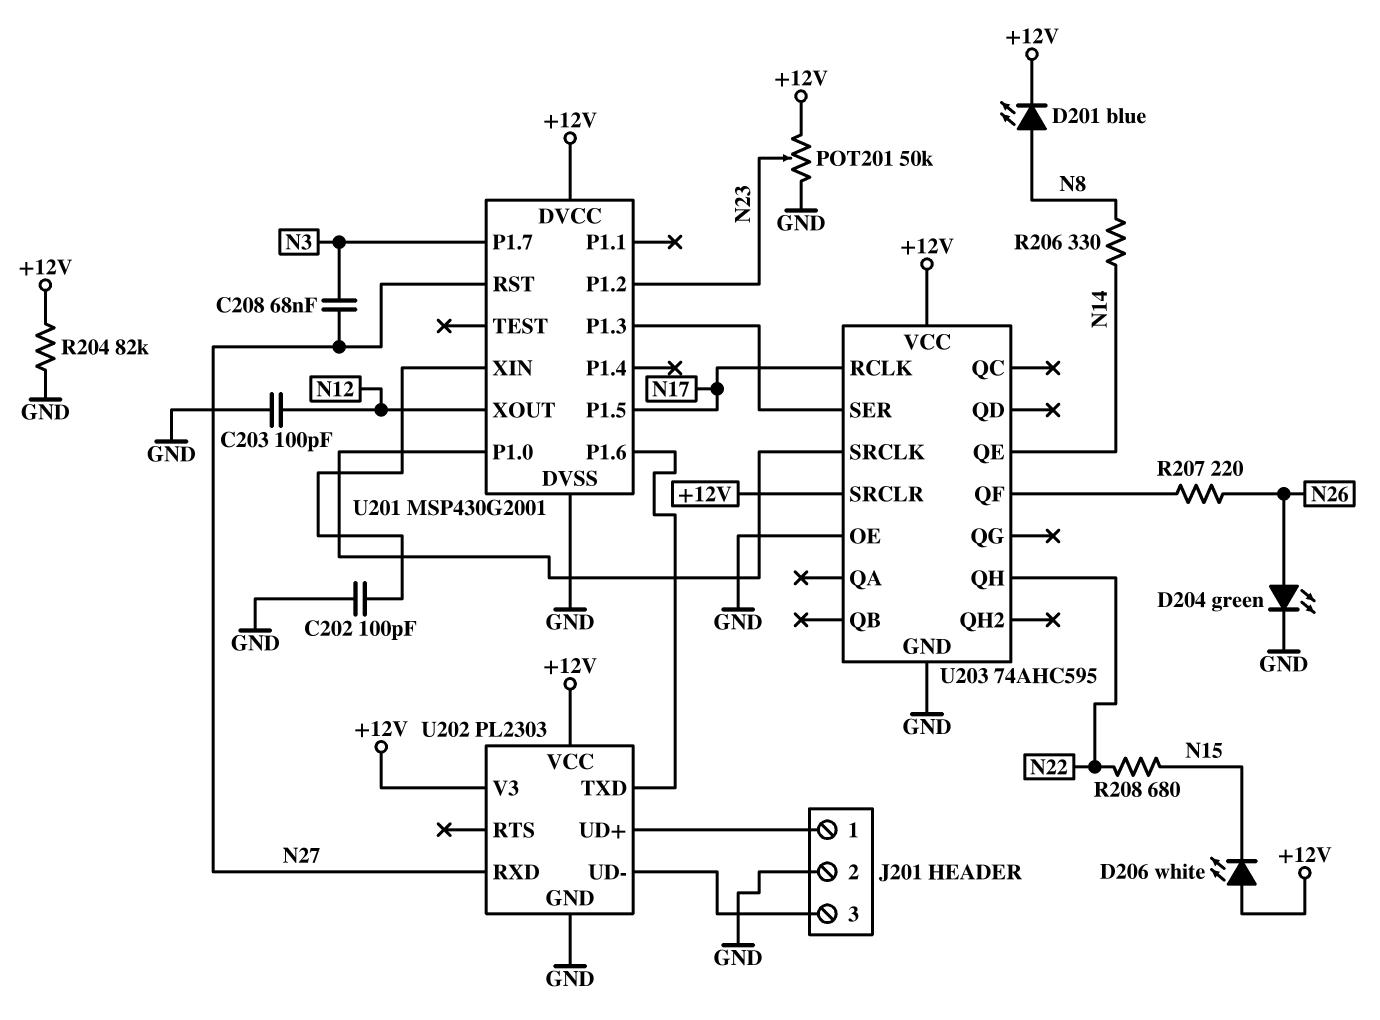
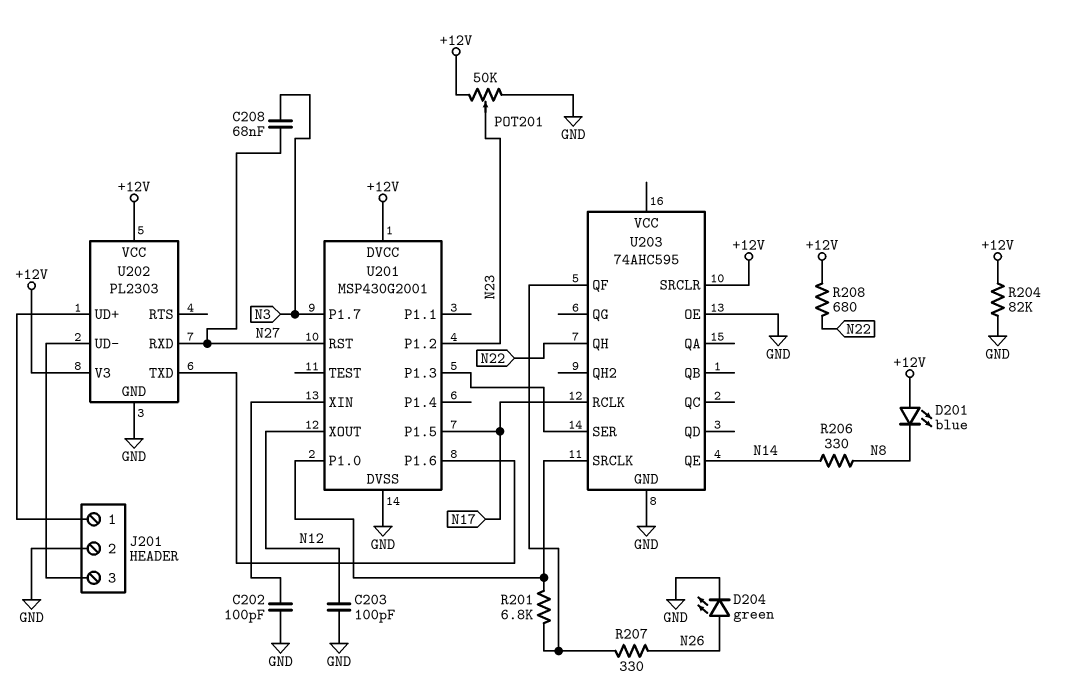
D201: LED blue (A N8, K +12V) -> LED blue (A +12V, K N8)
D206: LED white (A +12V, K N15) -> none
R201: none -> 6.8k (U201/P1.0, U203/QF)
R207: 220 (N26, U203/QF) -> 330 (N26, U203/QF)
R208: 680 (N15, N22) -> 680 (+12V, N22)
U203 pin VCC: +12V -> none

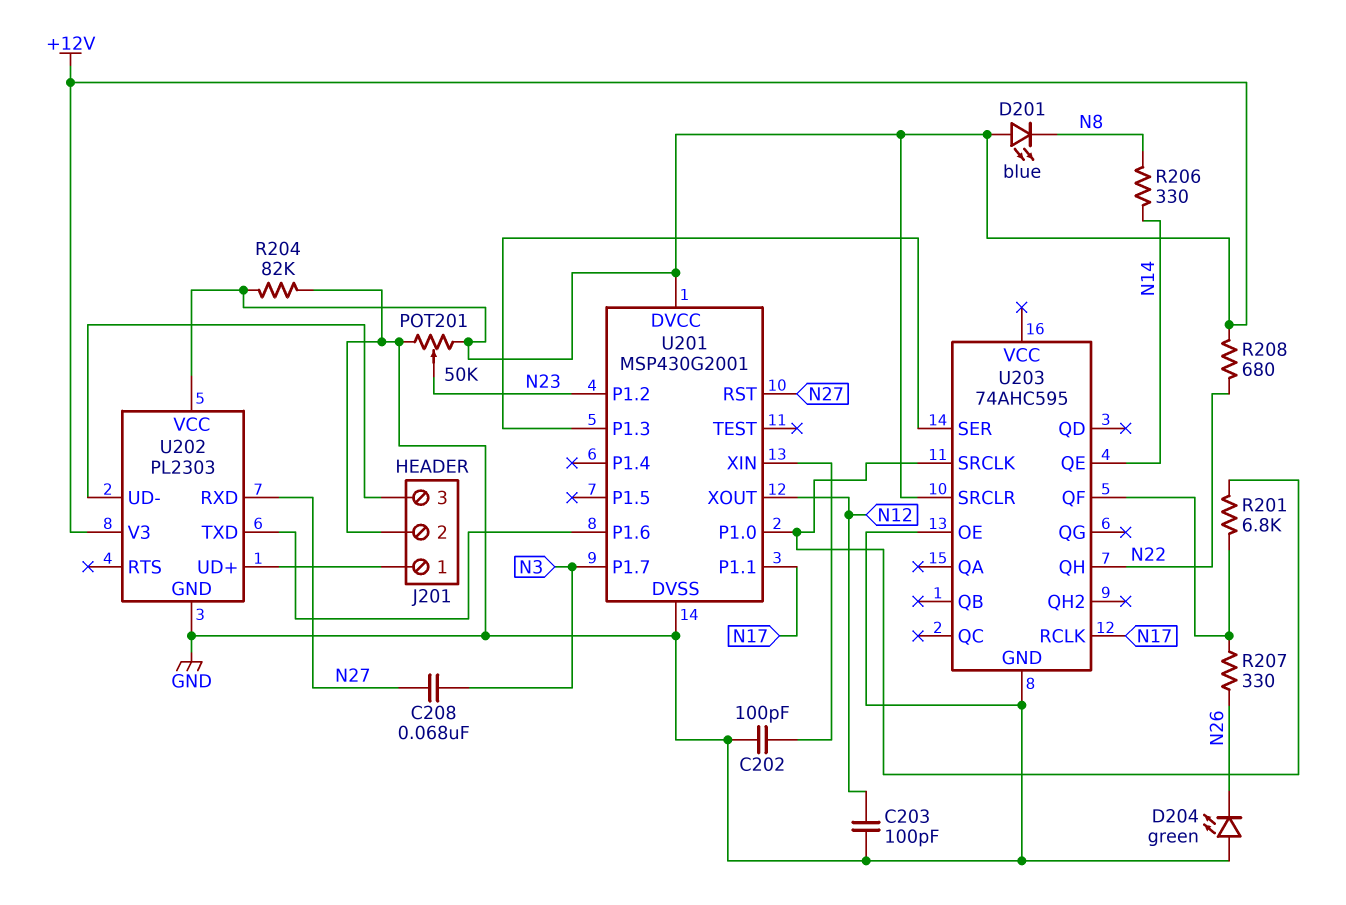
D204: LED green (A N26, K GND) -> LED green (A GND, K N26)
U201 pin P1.1: none -> N17
U201 pin P1.5: N17 -> none

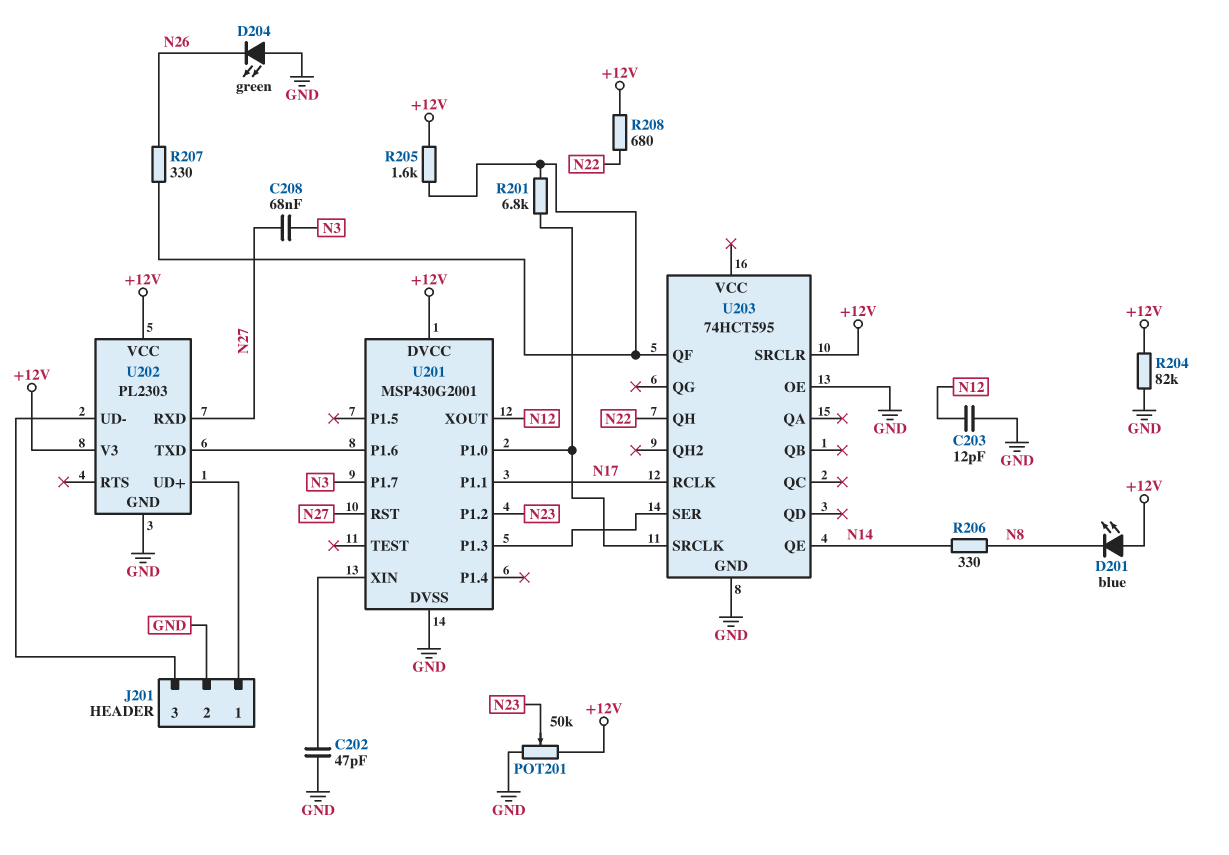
C202: 100pF (GND, U201/XIN) -> 47pF (GND, U201/XIN)
C203: 100pF (GND, N12) -> 12pF (GND, N12)
R205: none -> 1.6k (+12V, U203/QF)
U203: 74AHC595 -> 74HCT595

